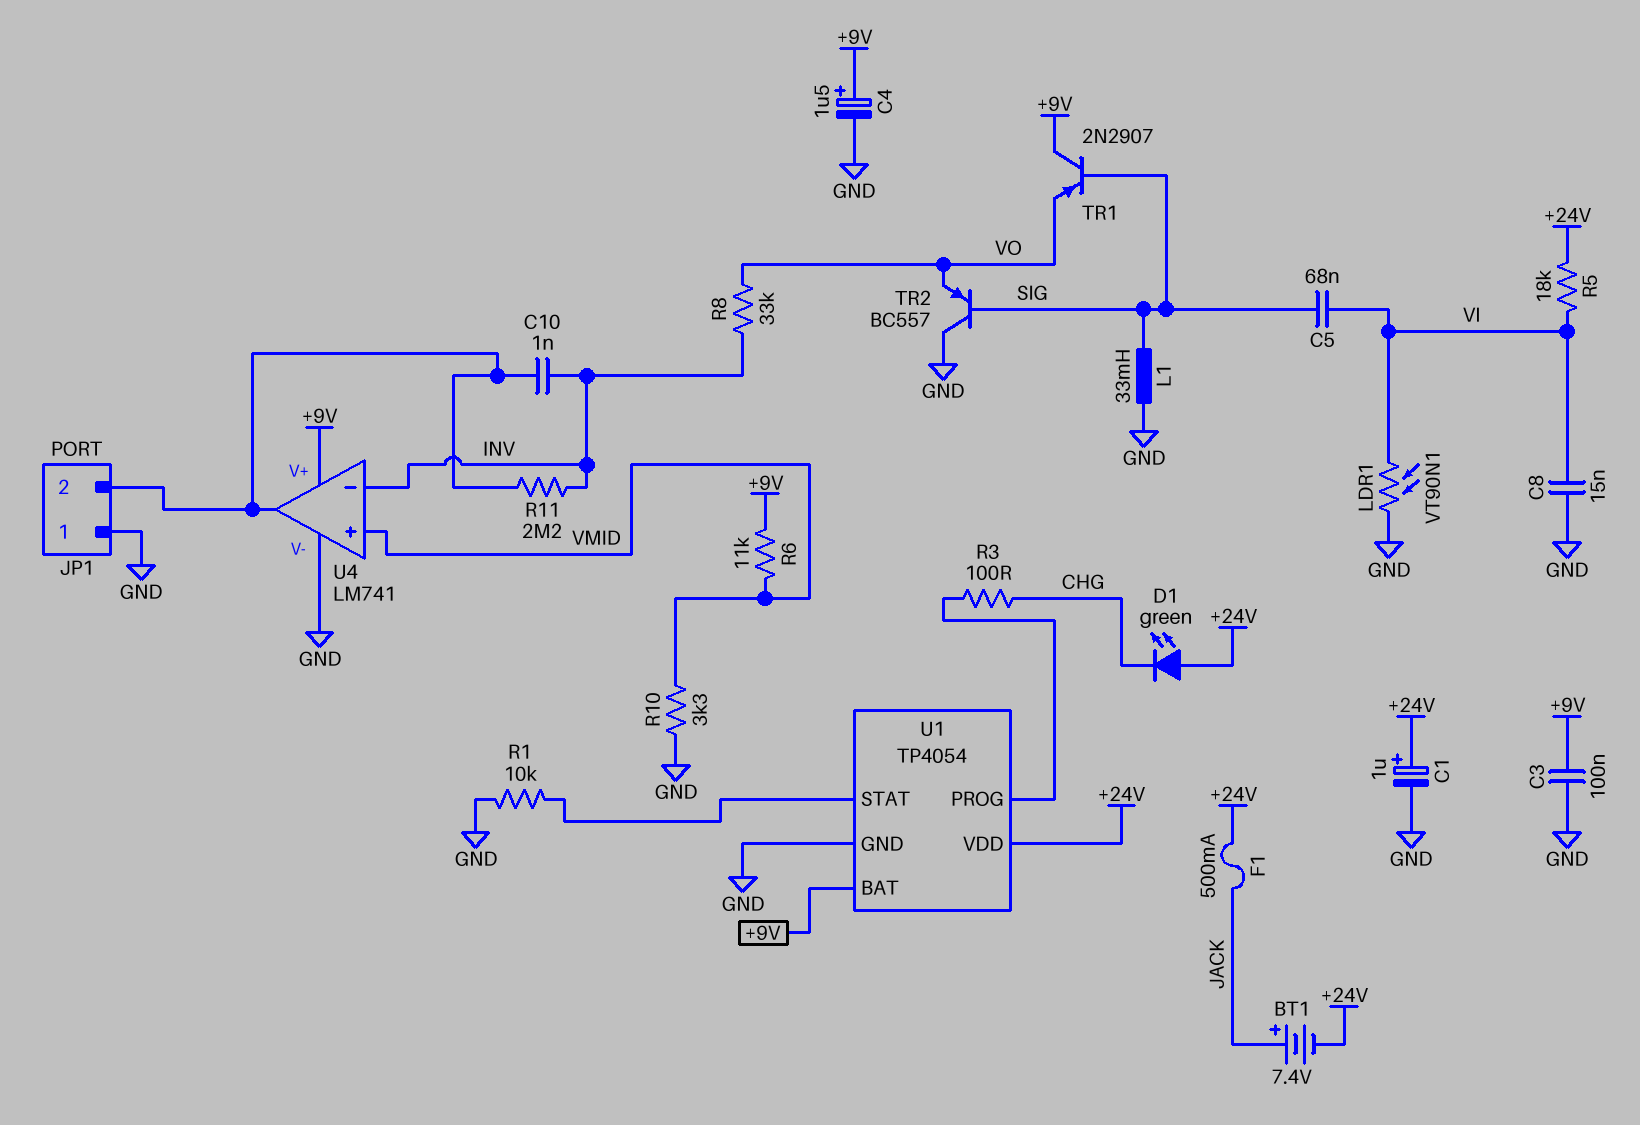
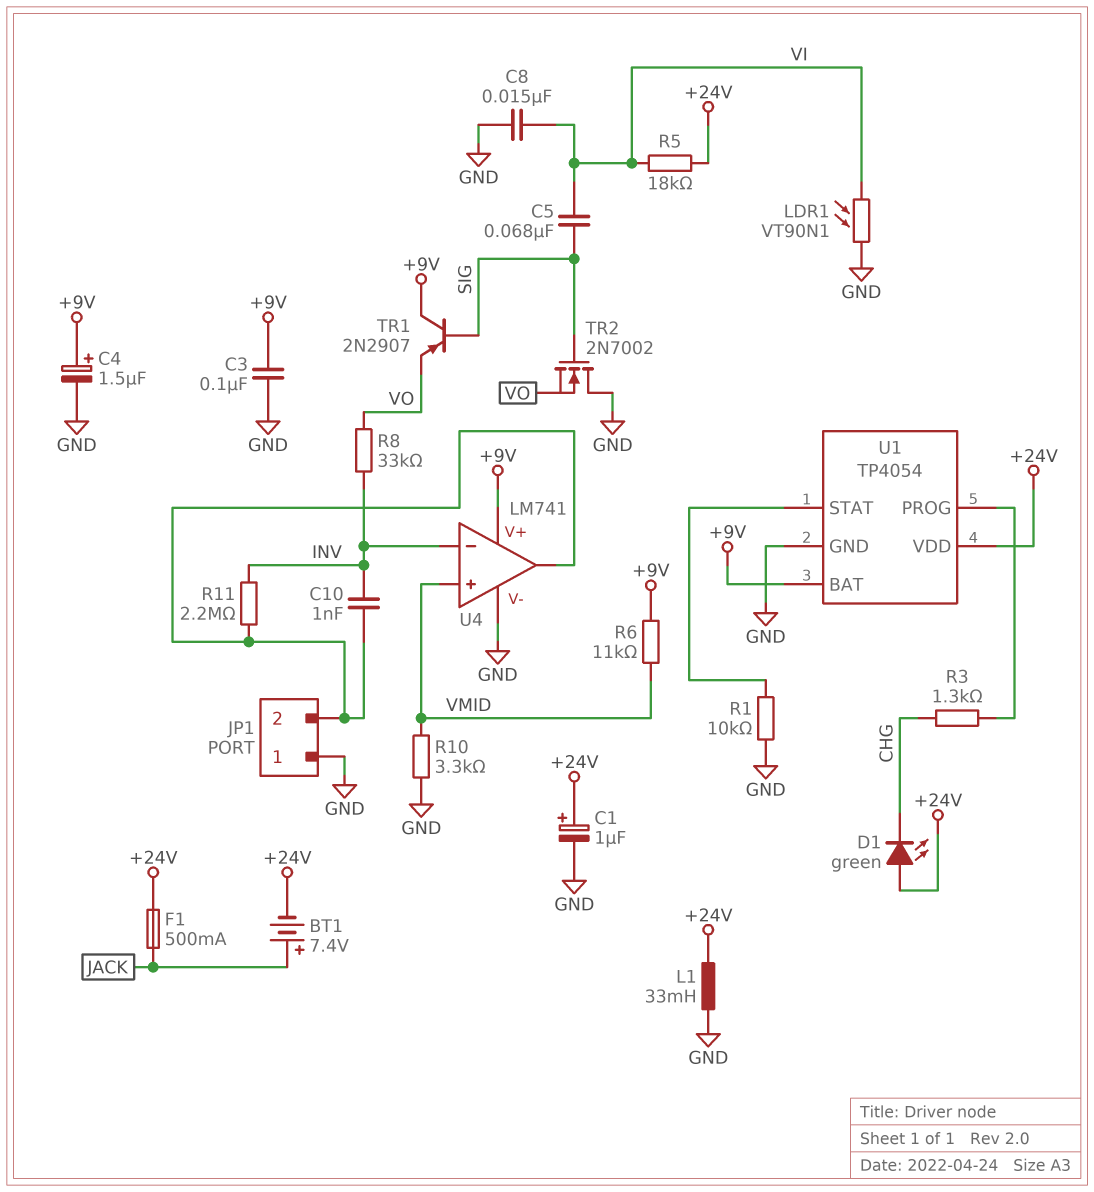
L1: 33mH (GND, SIG) -> 33mH (+24V, GND)
R3: 100 (CHG, U1/PROG) -> 1.3k (CHG, U1/PROG)
TR2: PNP BC557 (B SIG, C GND, E VO) -> NMOS 2N7002 (G SIG, D GND, S VO)

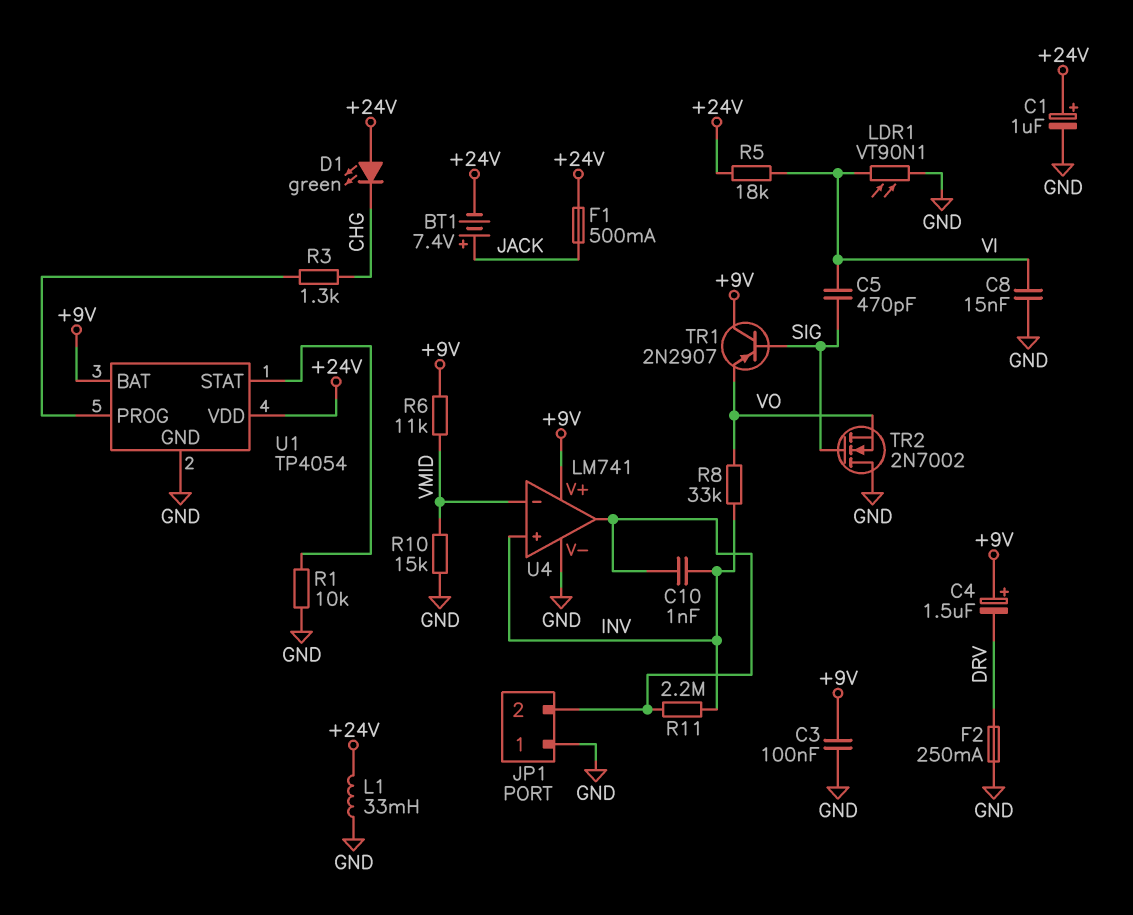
C4: 1.5uF (plus +9V, minus GND) -> 1.5uF (plus +9V, minus DRV)
C5: 68nF (SIG, VI) -> 470pF (SIG, VI)
F2: none -> 250mA (DRV, GND)
R10: 3.3k (GND, VMID) -> 15k (GND, VMID)
U4 pin in+: VMID -> INV
U4 pin in-: INV -> VMID

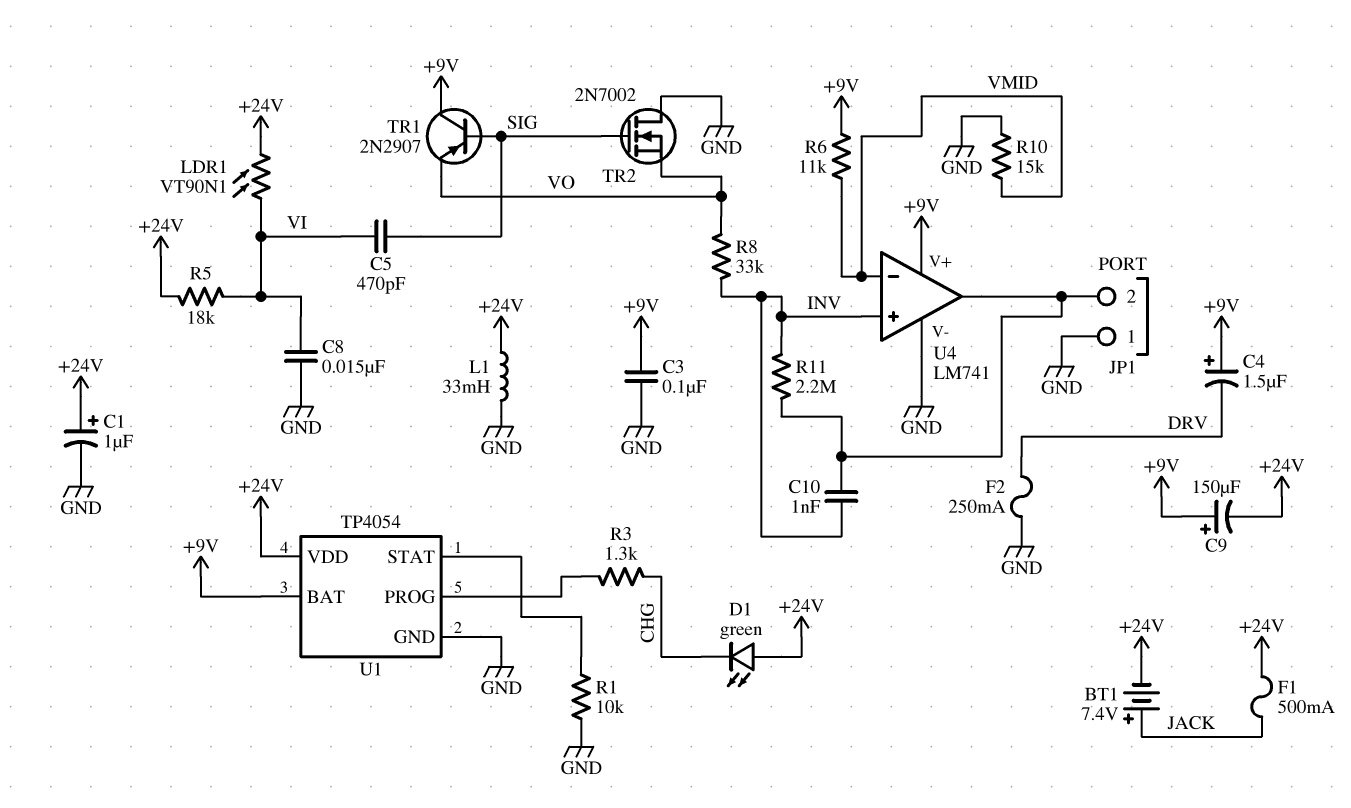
C9: none -> 150uF (plus +9V, minus +24V)
LDR1: VT90N1 (GND, VI) -> VT90N1 (+24V, VI)

